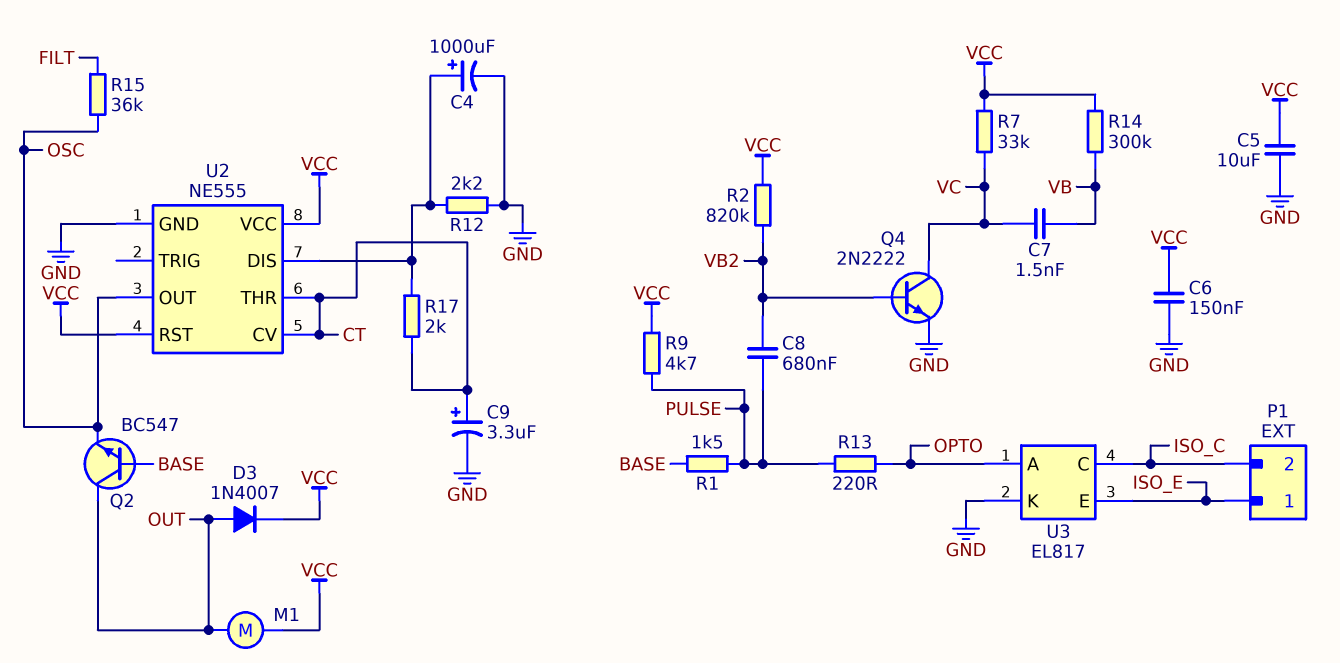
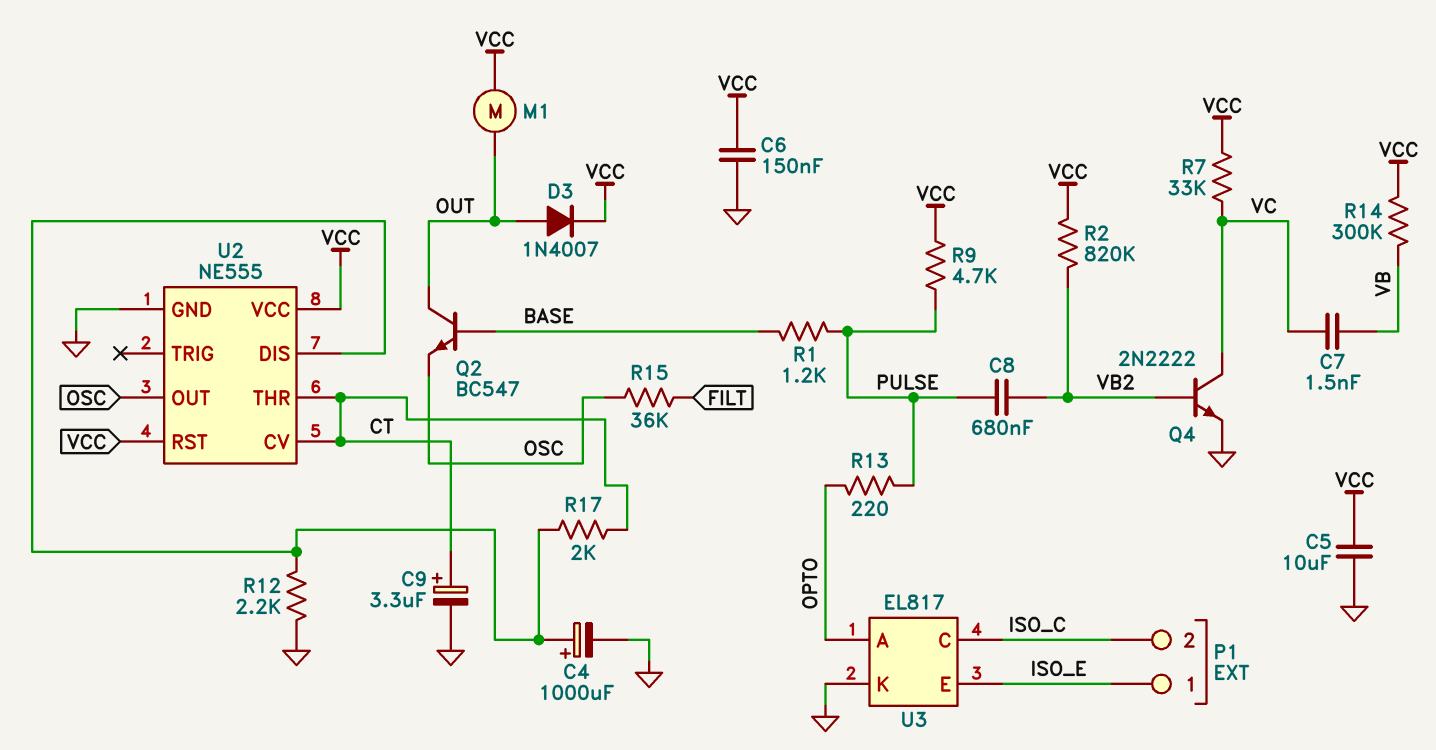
R1: 1.5k (BASE, PULSE) -> 1.2k (BASE, PULSE)

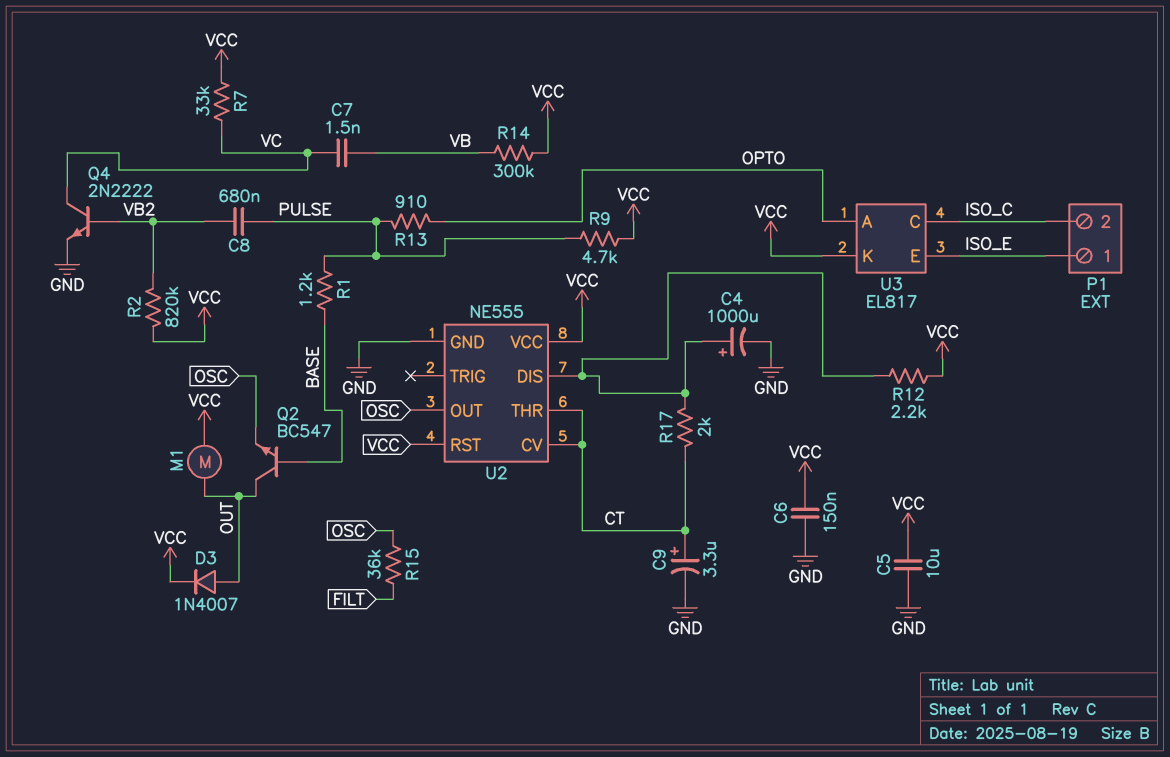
R12: 2.2k (GND, U2/DIS) -> 2.2k (U2/DIS, VCC)
R13: 220 (OPTO, PULSE) -> 910 (OPTO, PULSE)
U3 pin K: GND -> VCC

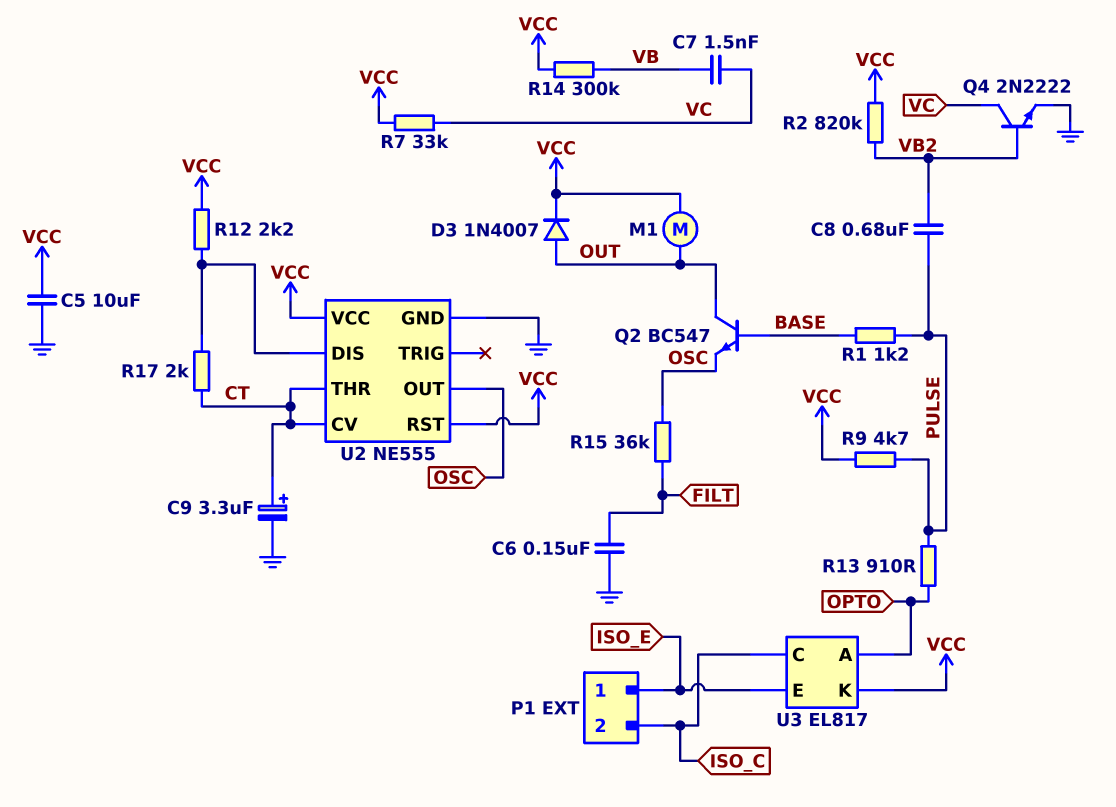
C4: 1000uF (plus U2/DIS, minus GND) -> none
C6: 150nF (GND, VCC) -> 150nF (FILT, GND)

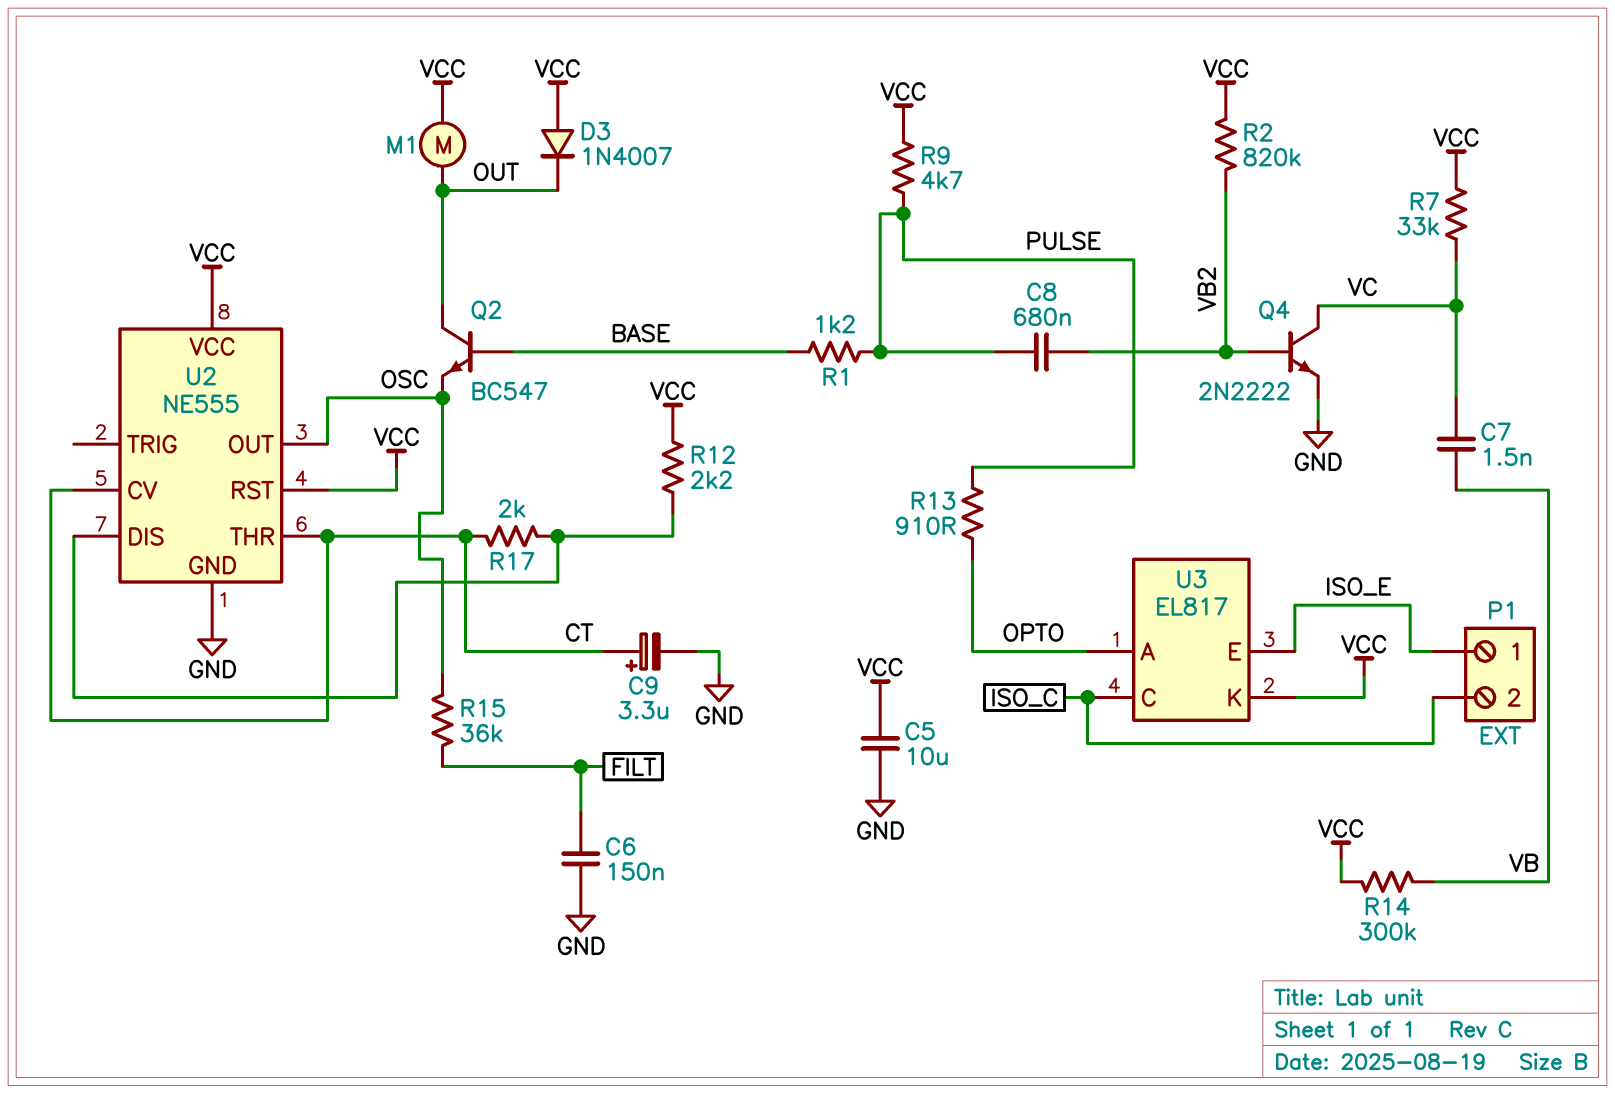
D3: diode 1N4007 (A OUT, K VCC) -> diode 1N4007 (A VCC, K OUT)

